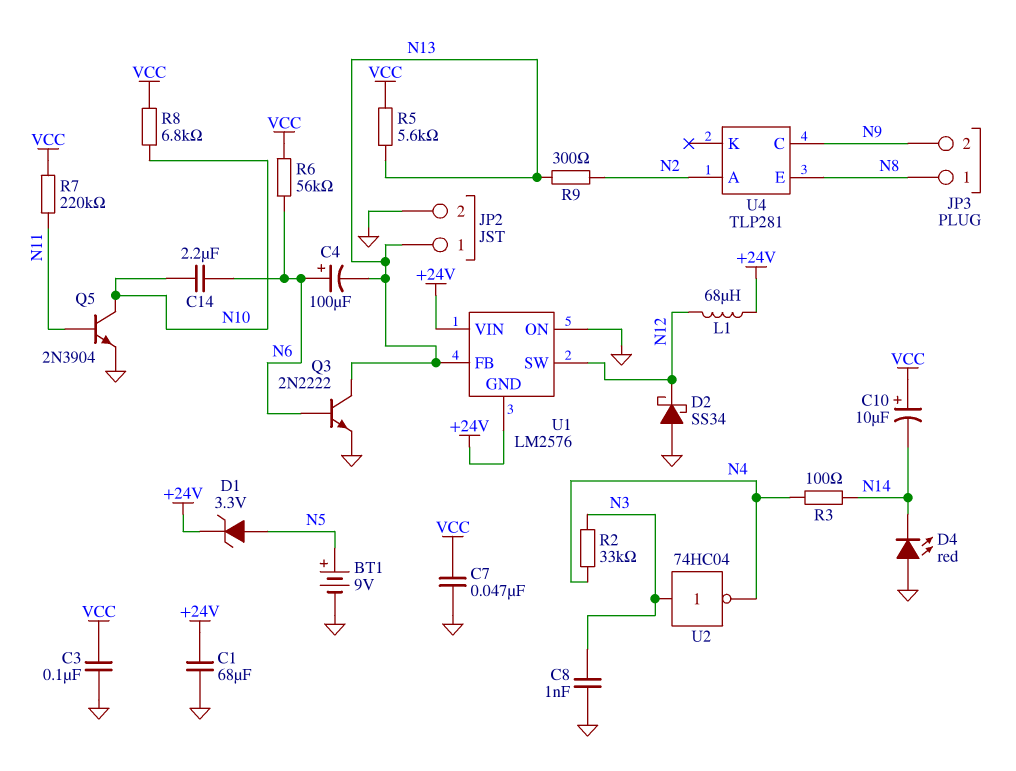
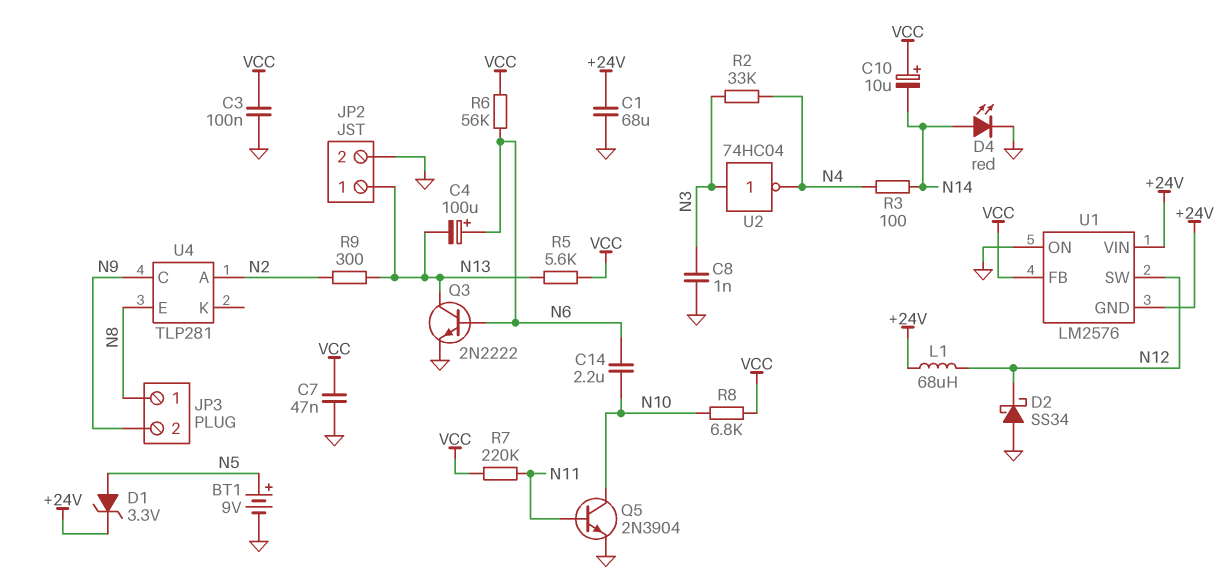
D4: LED red (A GND, K N14) -> LED red (A N14, K GND)
U1 pin FB: N13 -> VCC

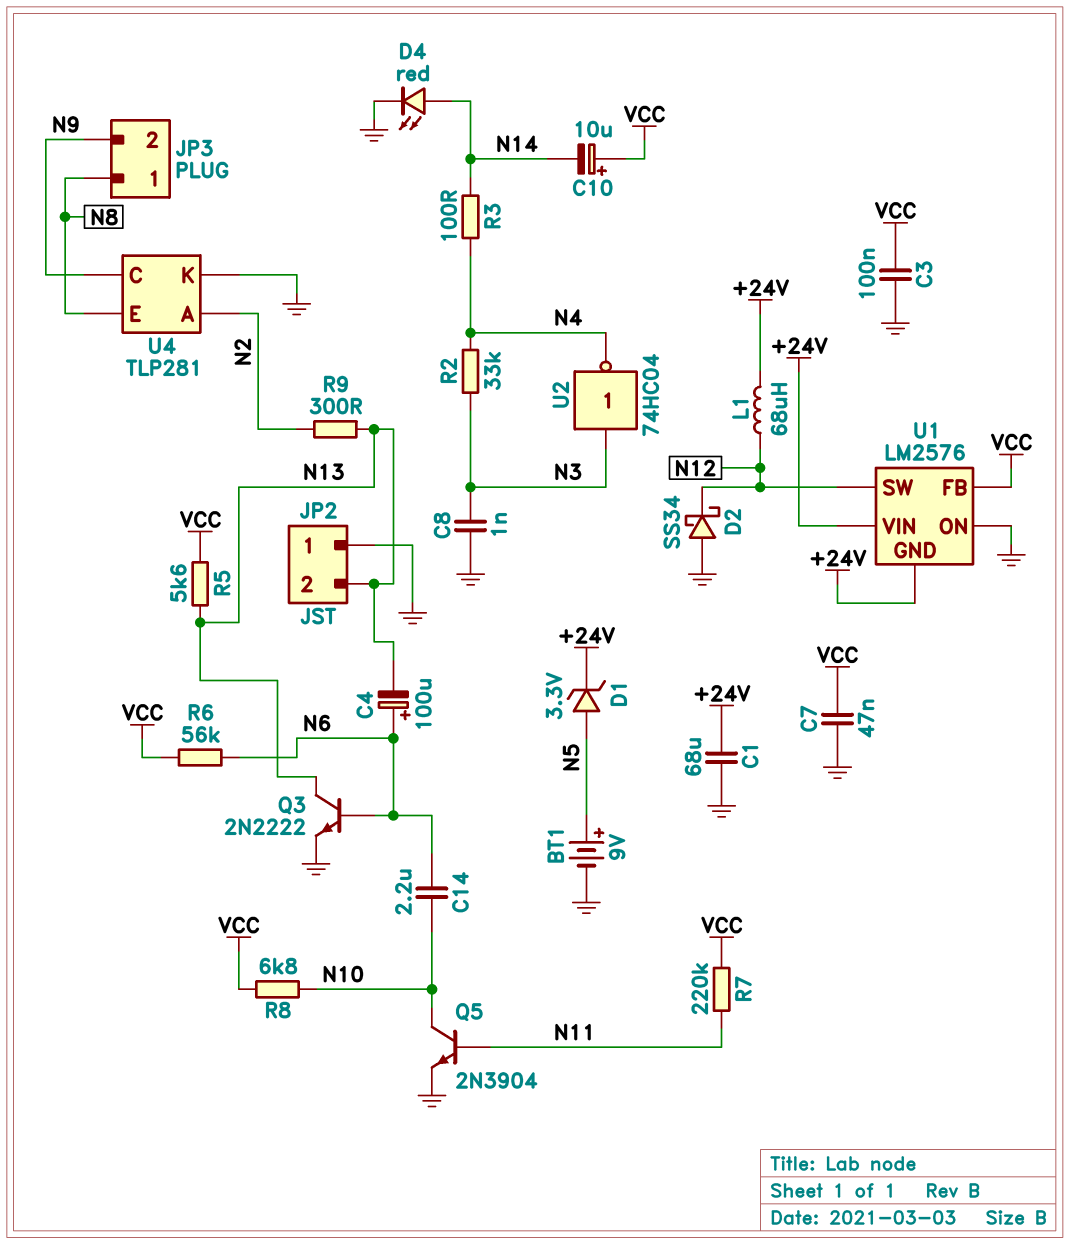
JP2 pin 1: N13 -> GND
JP2 pin 2: GND -> N13
U4 pin K: none -> GND

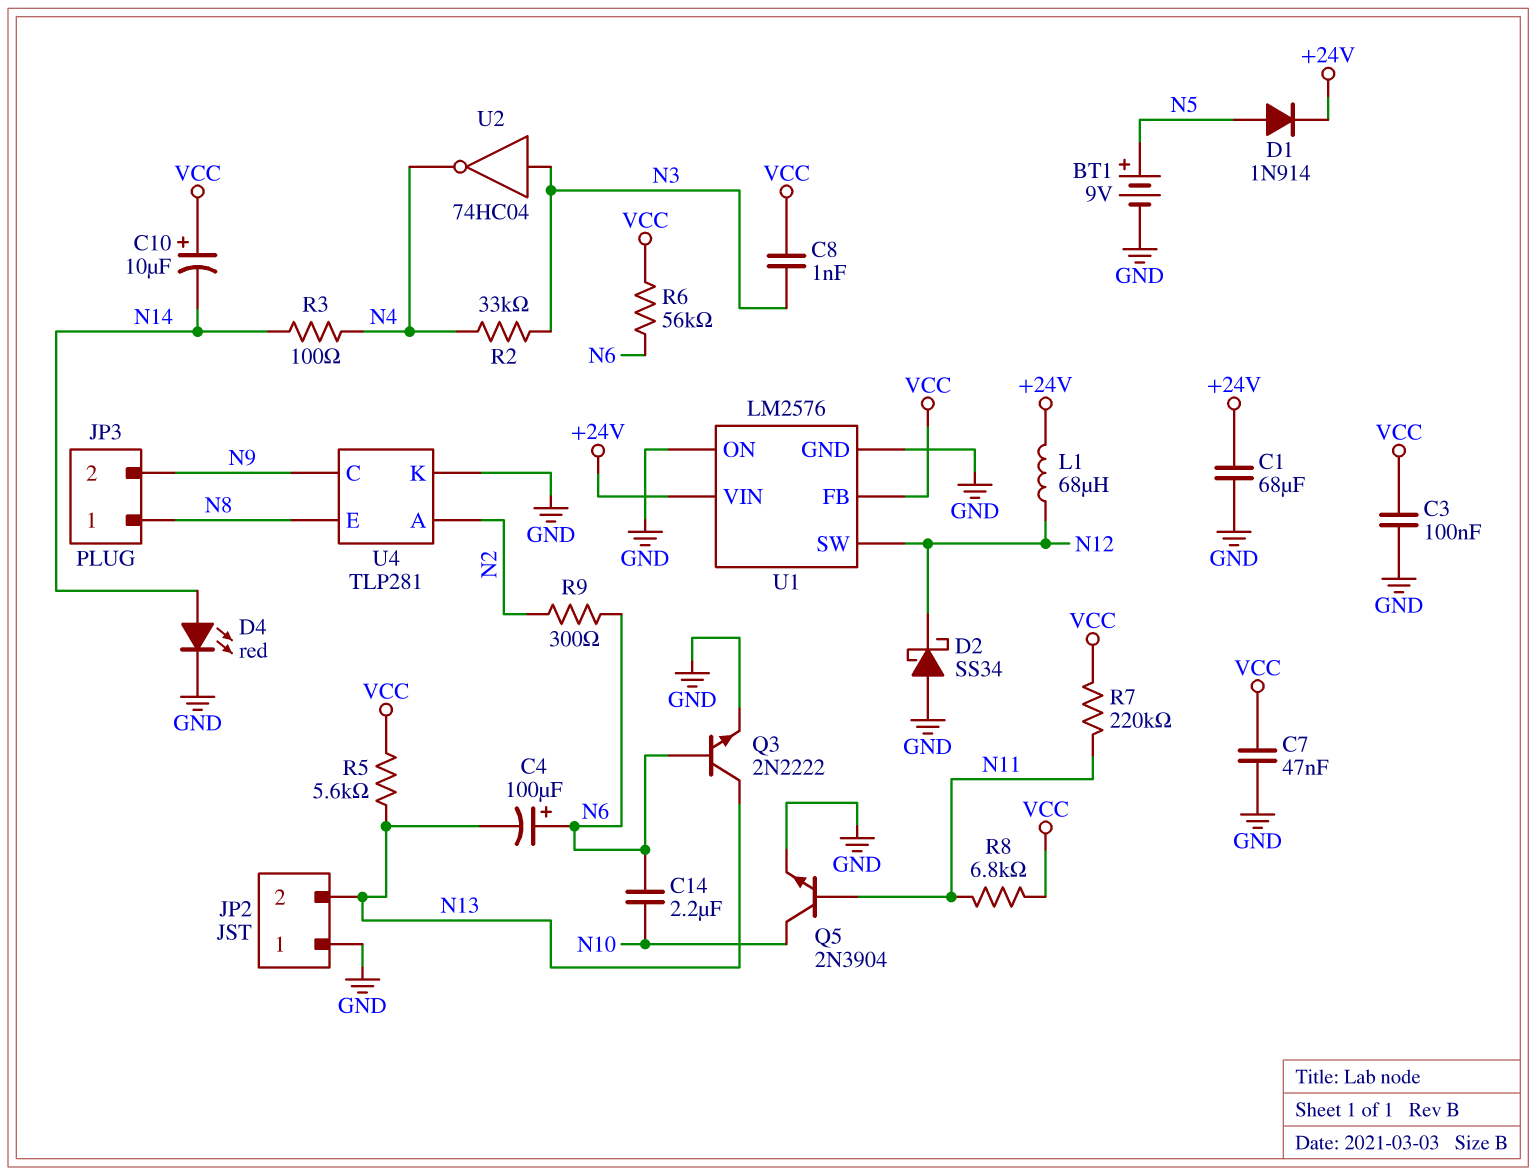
C8: 1nF (GND, N3) -> 1nF (N3, VCC)
D1: zener 3.3V (A N5, K +24V) -> diode 1N914 (A N5, K +24V)
R8: 6.8k (N10, VCC) -> 6.8k (N11, VCC)
R9: 300 (N2, N13) -> 300 (N2, N6)
U1 pin GND: +24V -> GND

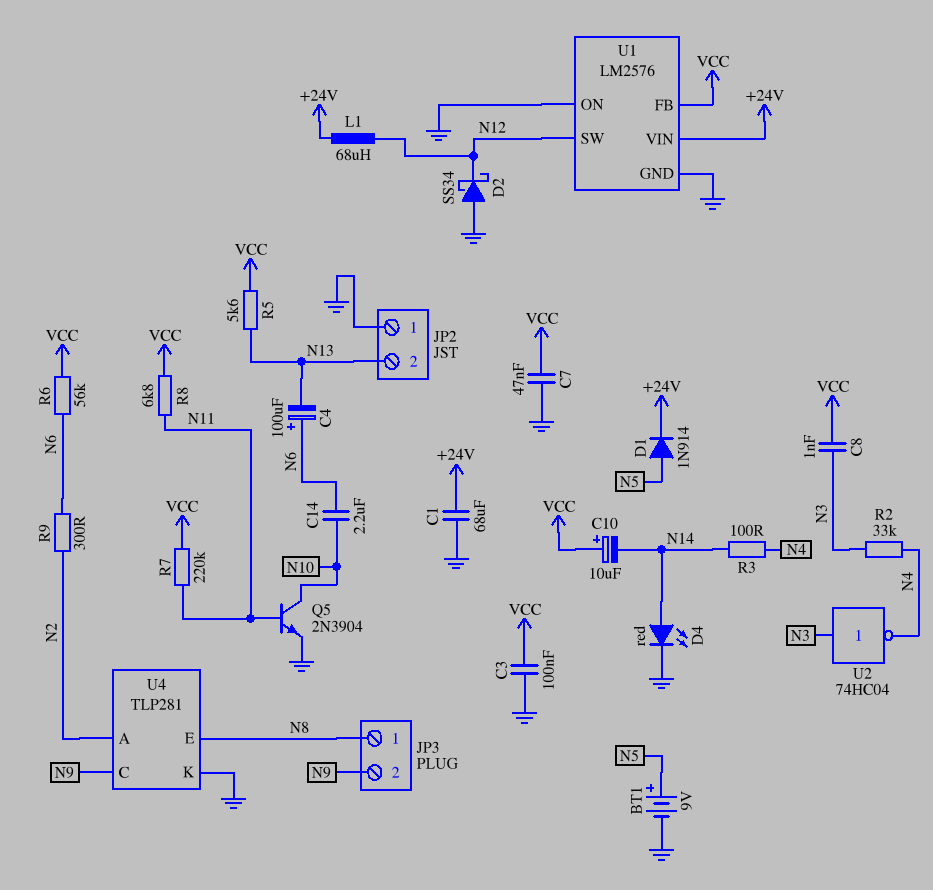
Q3: NPN 2N2222 (B N6, C N13, E GND) -> none

